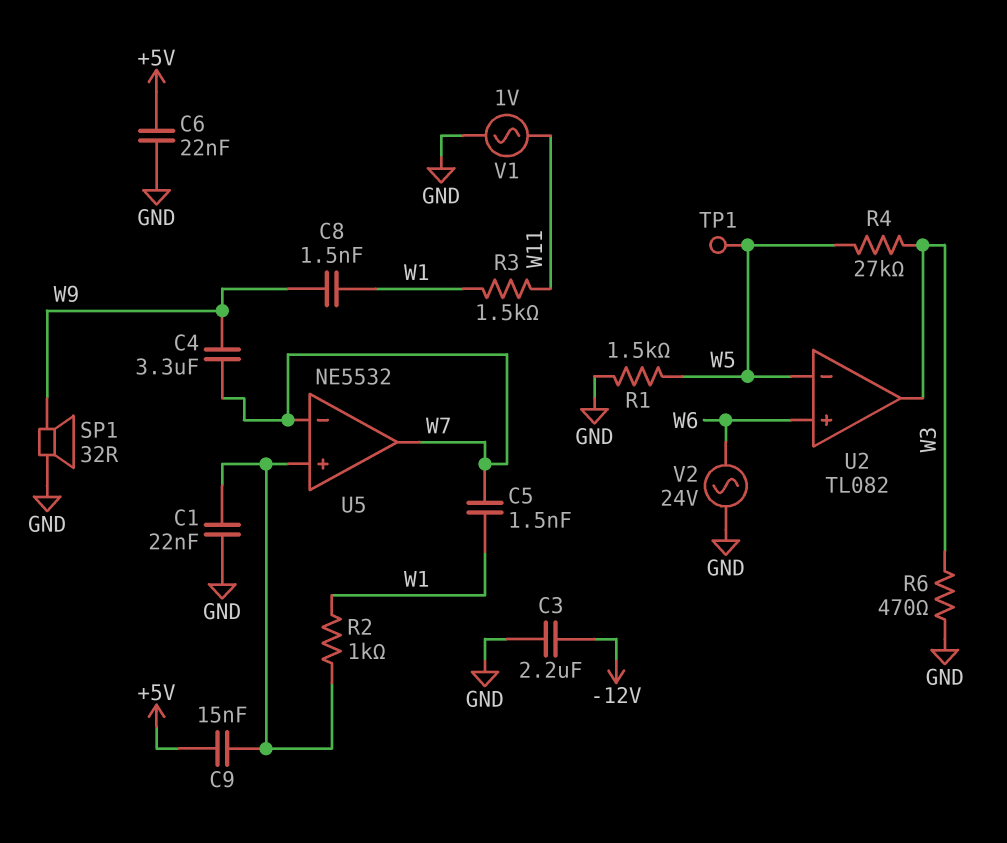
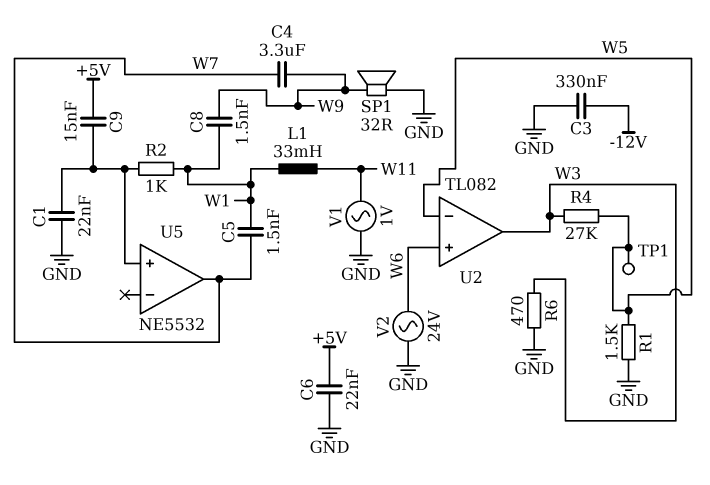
C3: 2.2uF (-12V, GND) -> 330nF (-12V, GND)
L1: none -> 33mH (W1, W11)
R3: 1.5k (W1, W11) -> none
U5 pin in-: W7 -> none

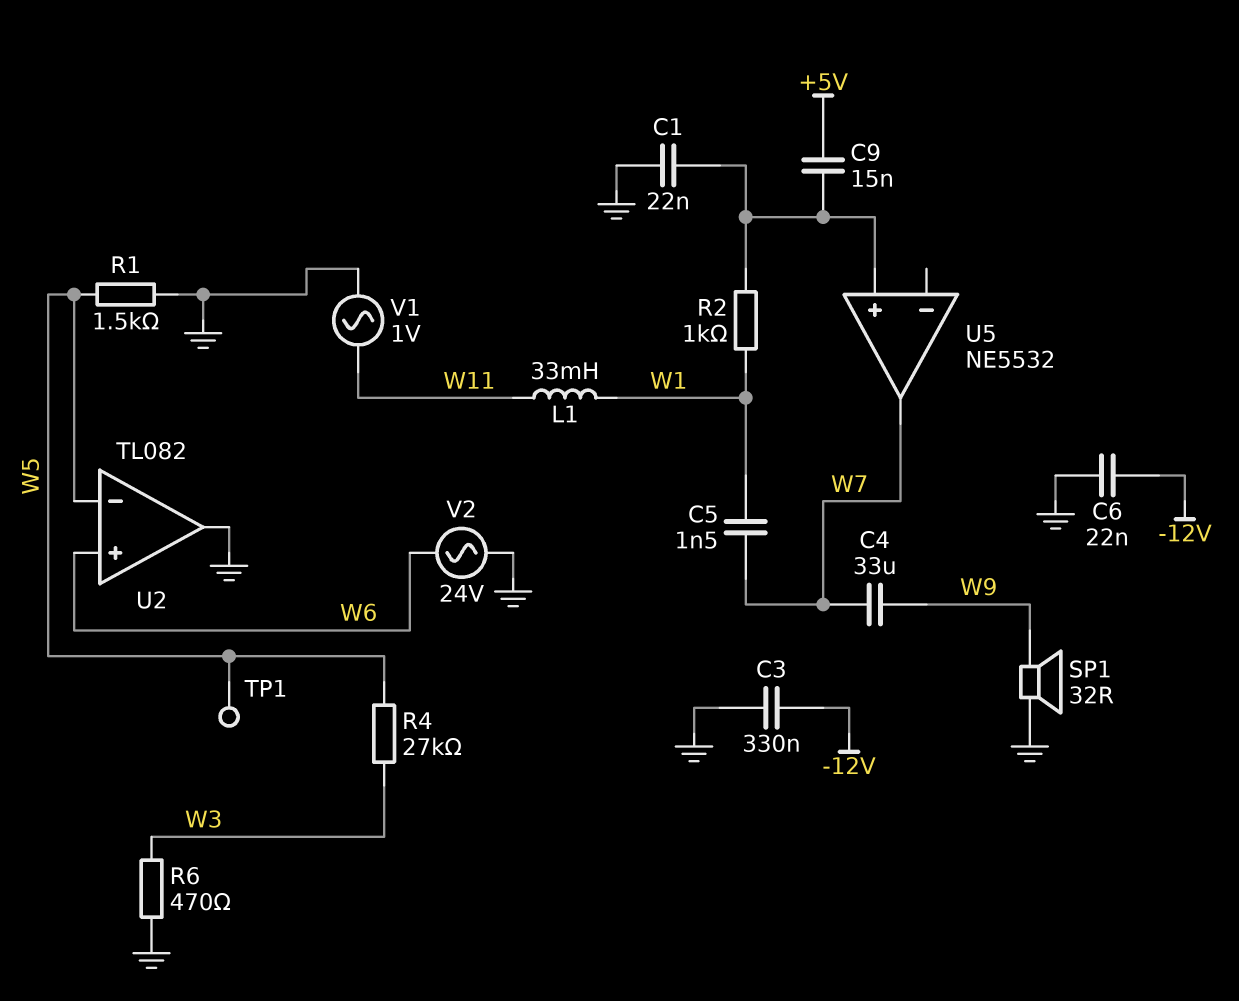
C4: 3.3uF (W7, W9) -> 33uF (W7, W9)
C6: 22nF (+5V, GND) -> 22nF (-12V, GND)
C8: 1.5nF (W1, W9) -> none
U2 pin out: W3 -> GND

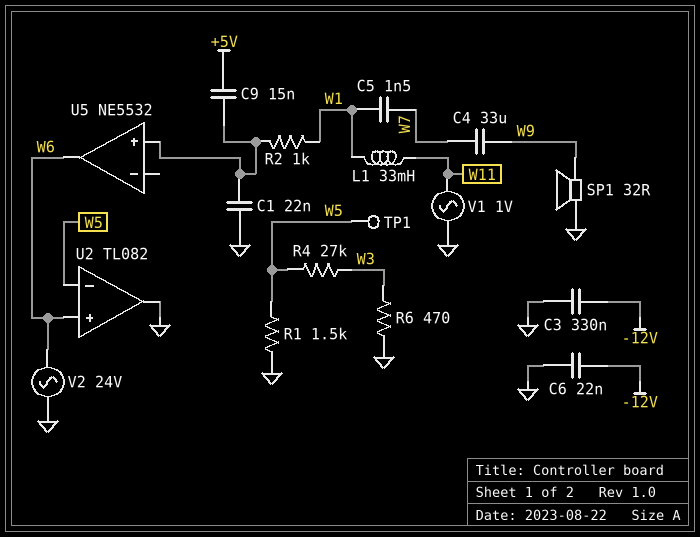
U5 pin out: W7 -> W6

